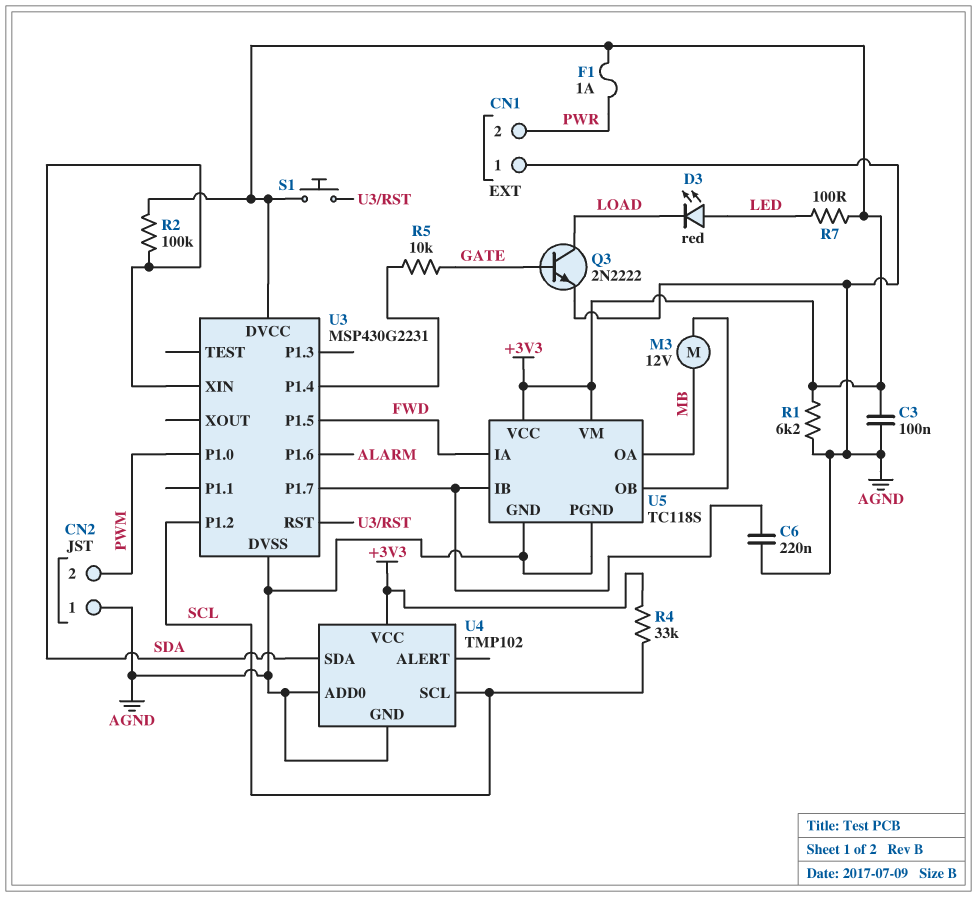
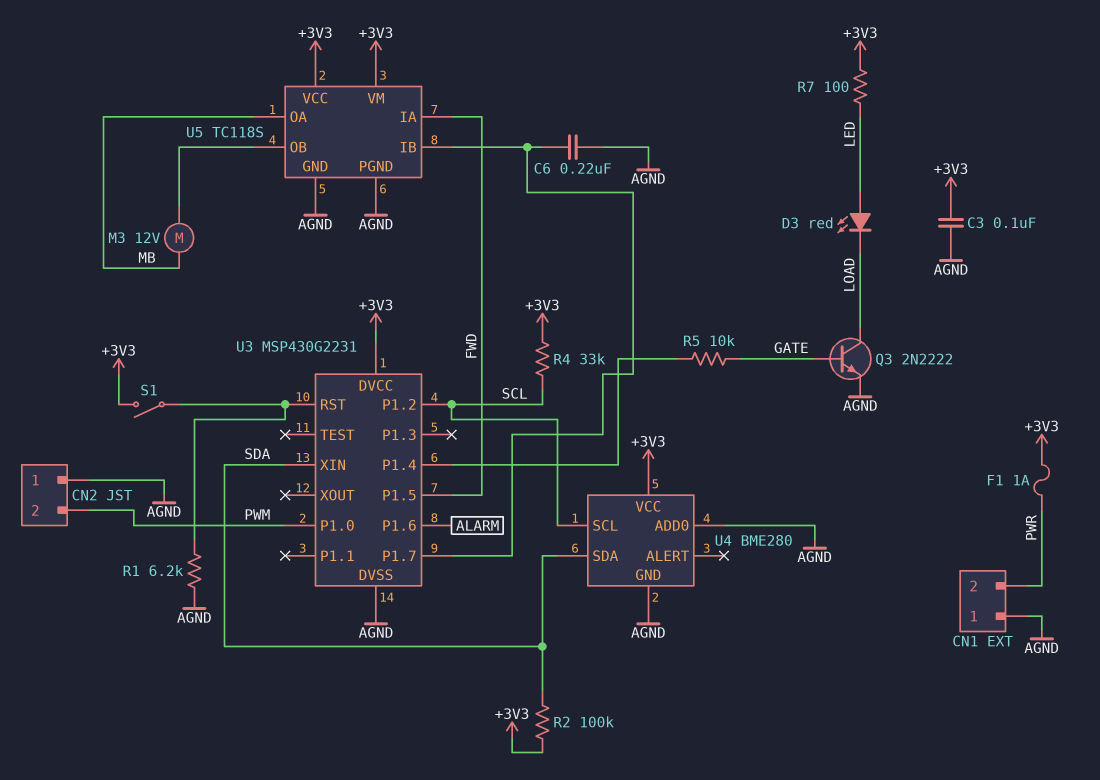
R1: 6.2k (+3V3, AGND) -> 6.2k (AGND, U3/RST)
S1: button (+3V3, U3/RST) -> switch (+3V3, U3/RST)
U4: TMP102 -> BME280

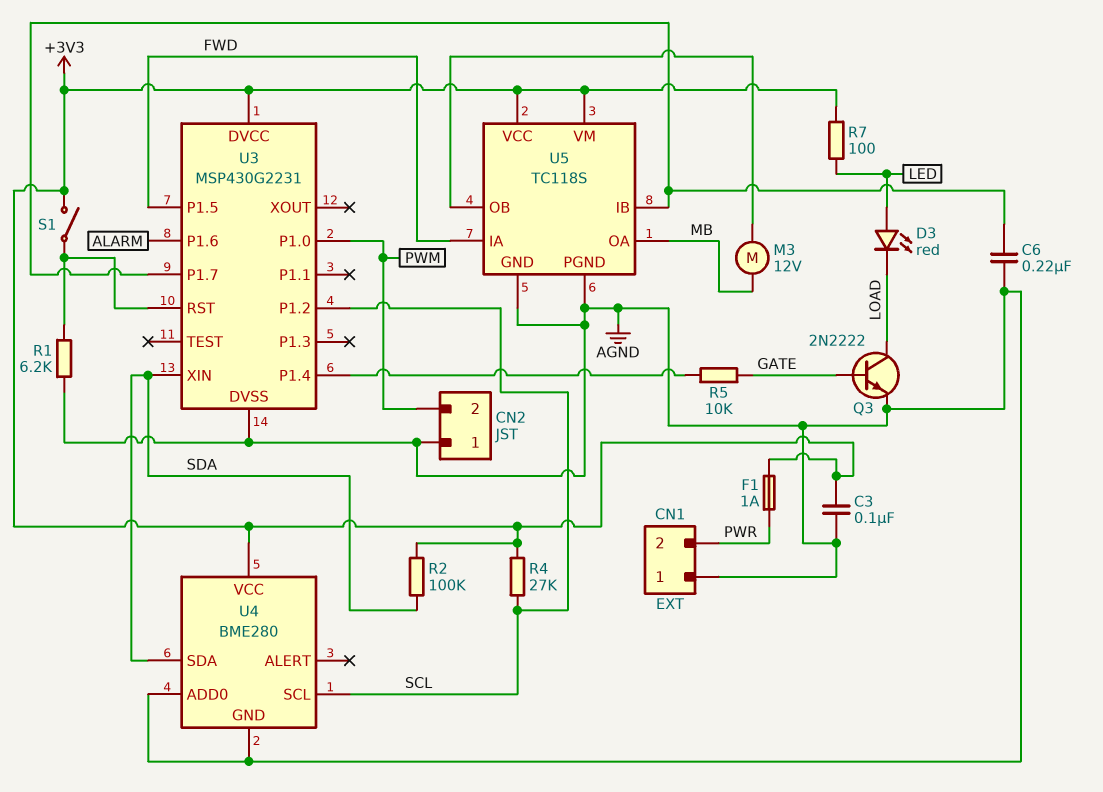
R4: 33k (+3V3, SCL) -> 27k (+3V3, SCL)

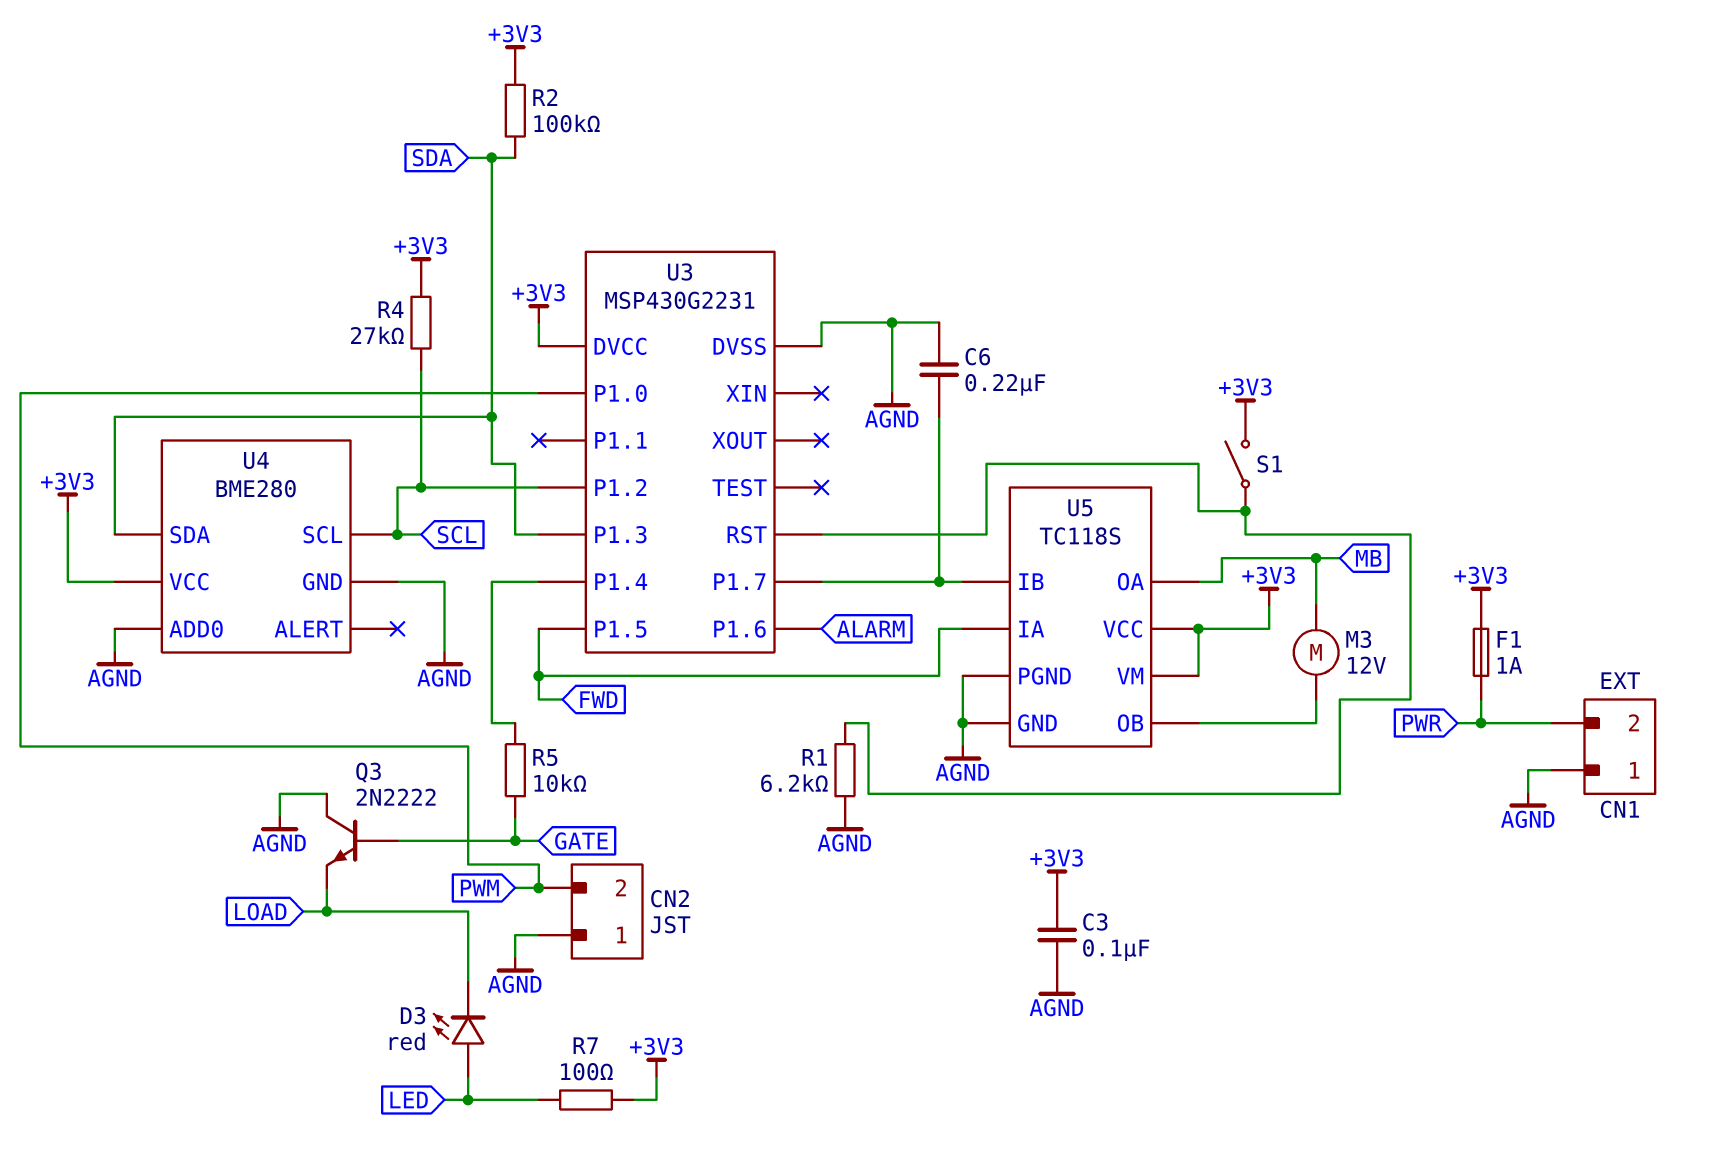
Q3: NPN 2N2222 (B GATE, C LOAD, E AGND) -> NPN 2N2222 (B GATE, C AGND, E LOAD)
U3 pin P1.3: none -> SDA
U3 pin XIN: SDA -> none

